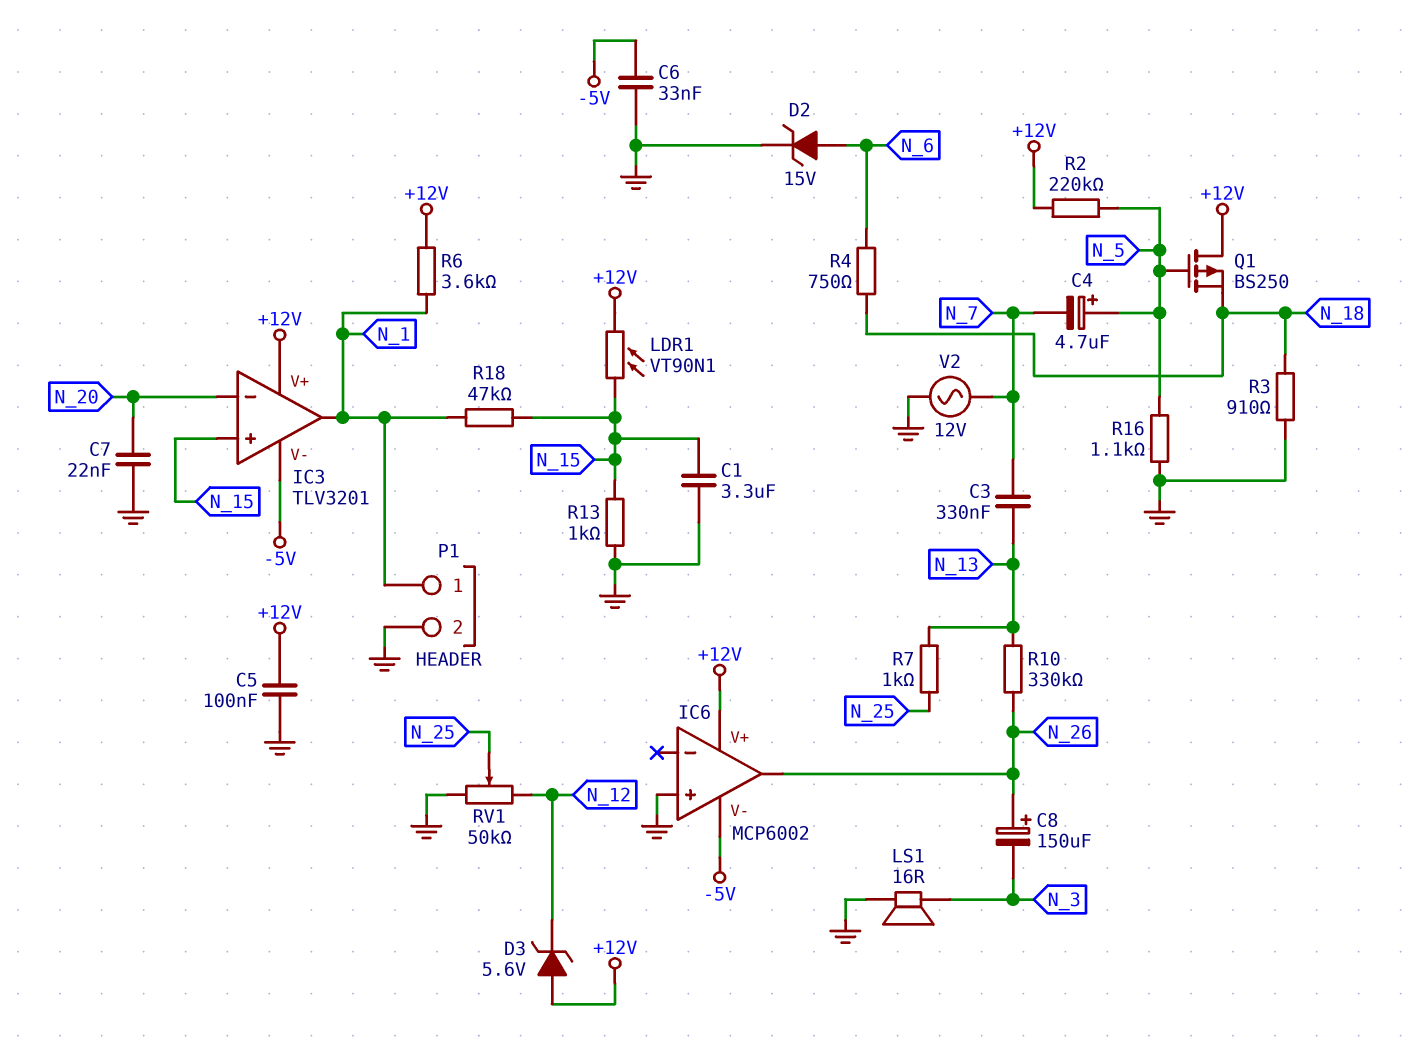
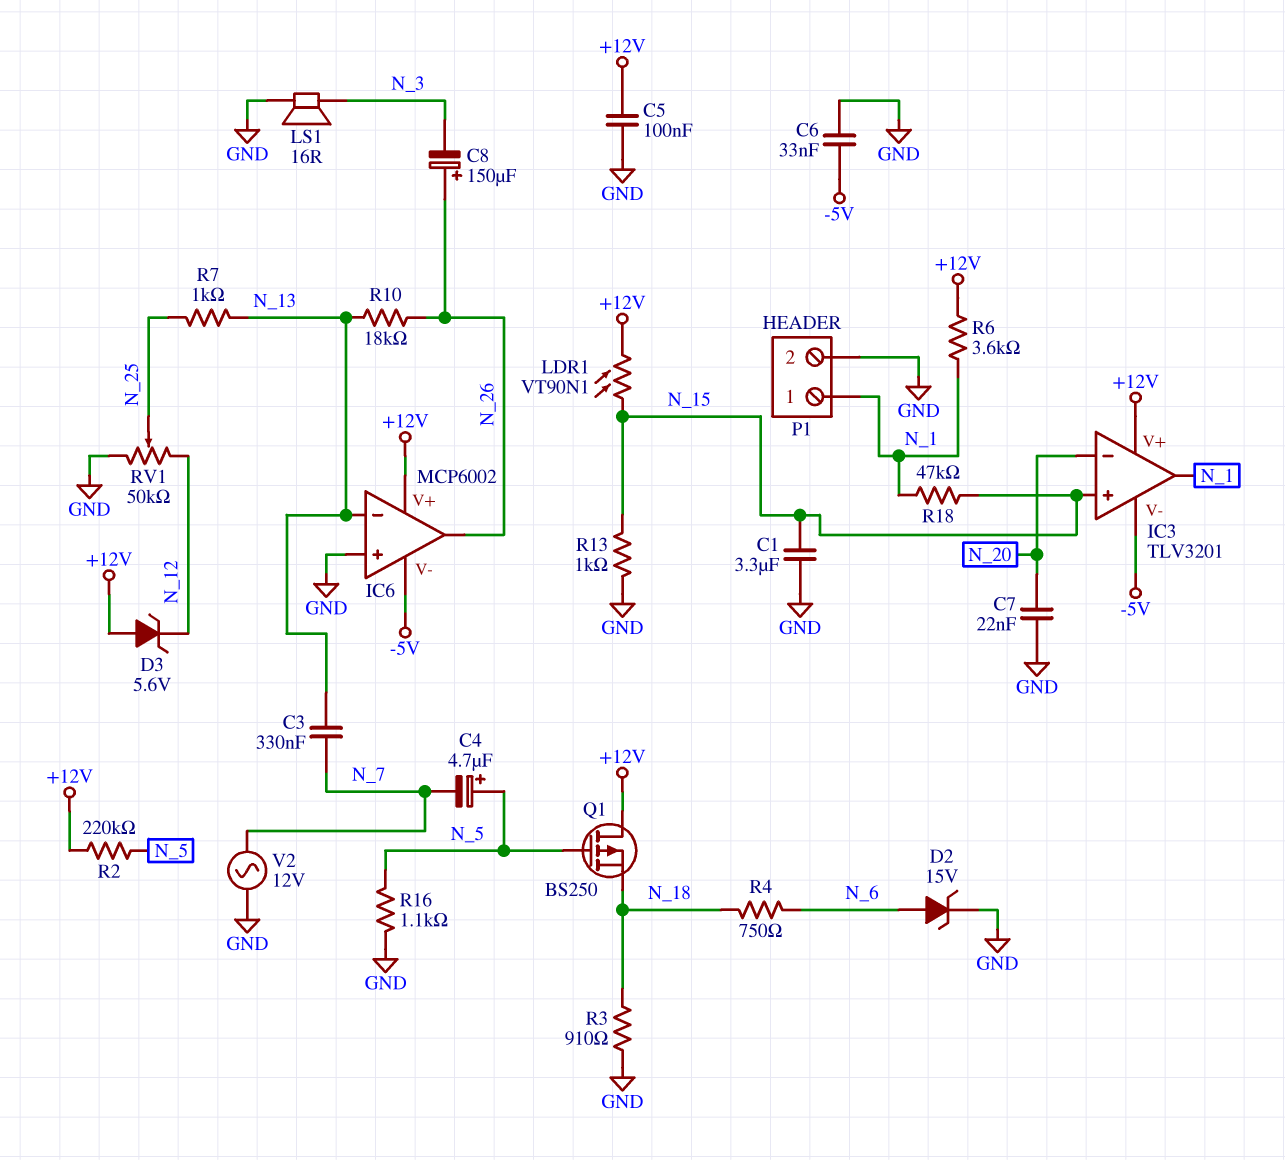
IC6 pin in-: none -> N_13
R10: 330k (N_13, N_26) -> 18k (N_13, N_26)

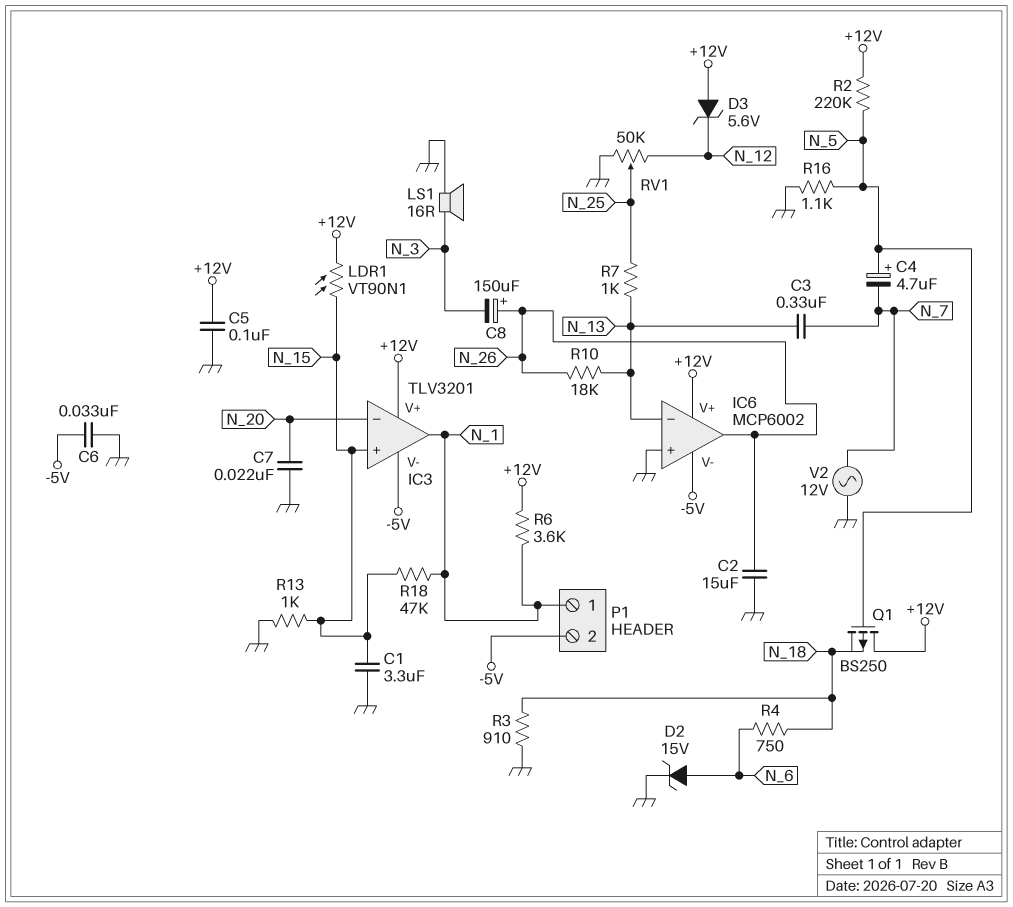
C2: none -> 15uF (GND, N_26)
P1 pin 2: GND -> -5V

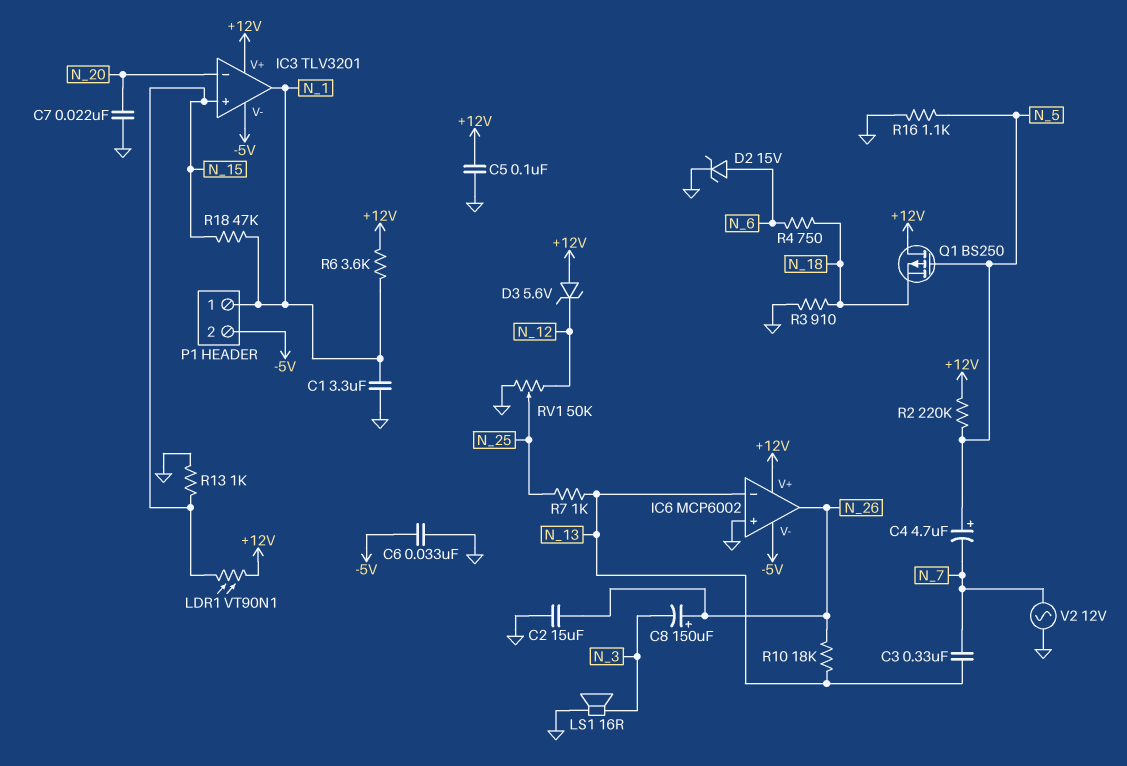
C1: 3.3uF (GND, N_15) -> 3.3uF (GND, N_1)

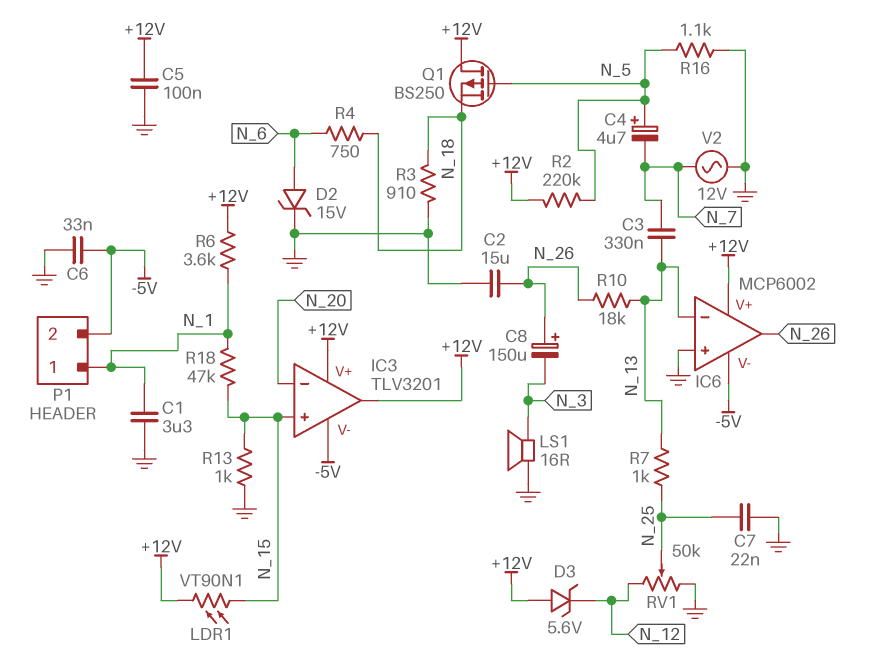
C7: 22nF (GND, N_20) -> 22nF (GND, N_25)
IC3 pin out: N_1 -> +12V

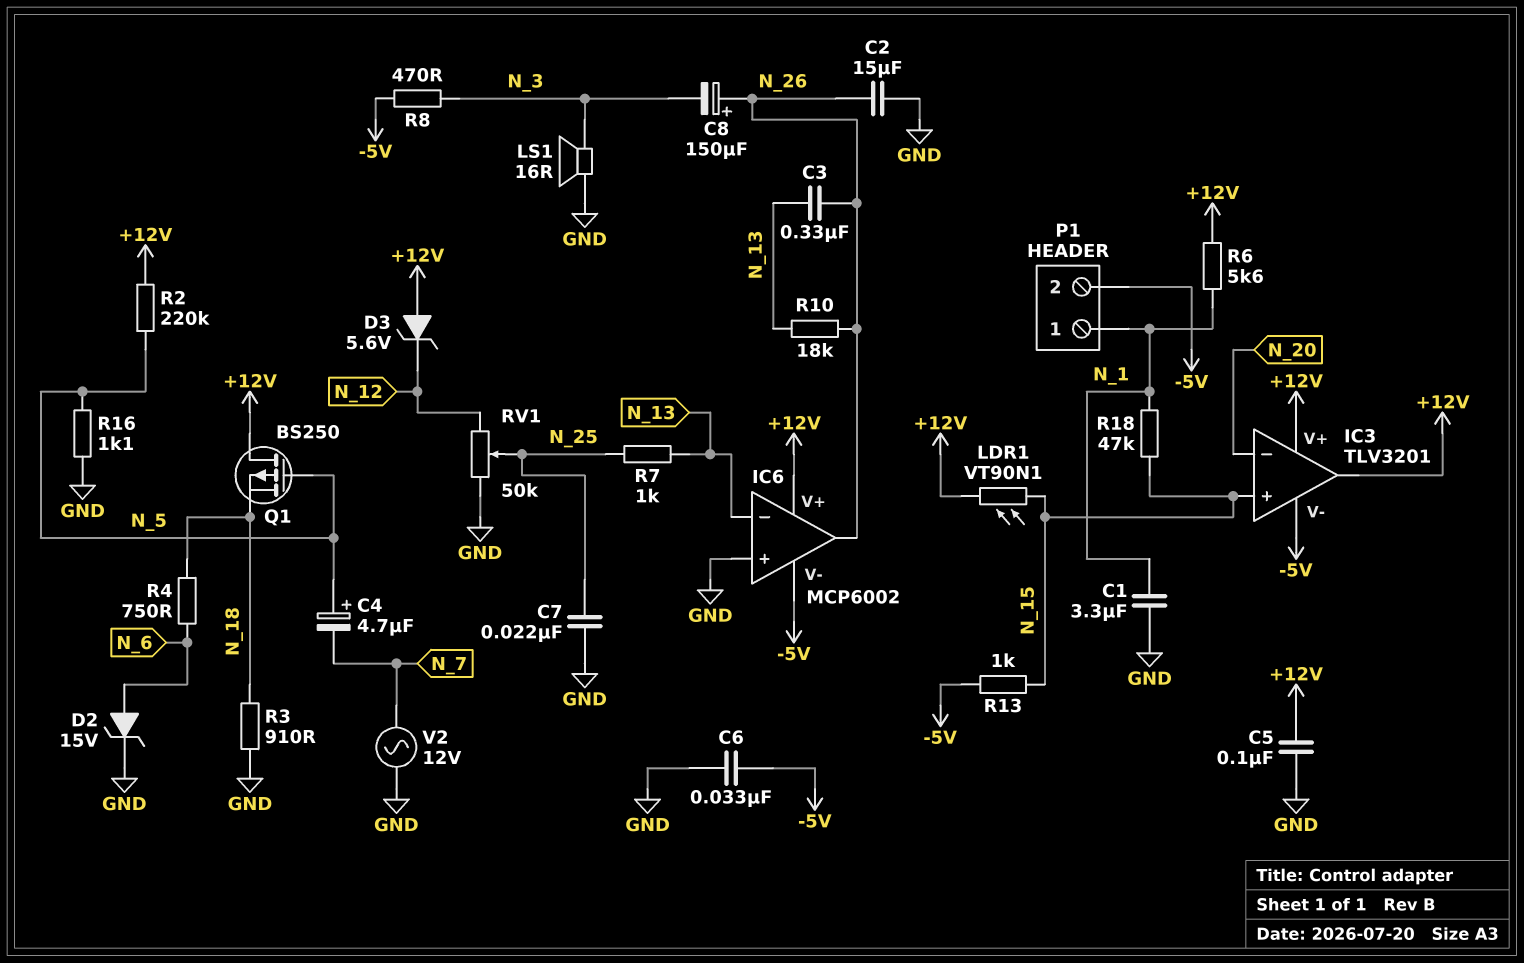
C3: 330nF (N_7, N_13) -> 330nF (N_13, N_26)
R6: 3.6k (+12V, N_1) -> 5.6k (+12V, N_1)
R8: none -> 470 (-5V, N_3)
R13: 1k (GND, N_15) -> 1k (-5V, N_15)

